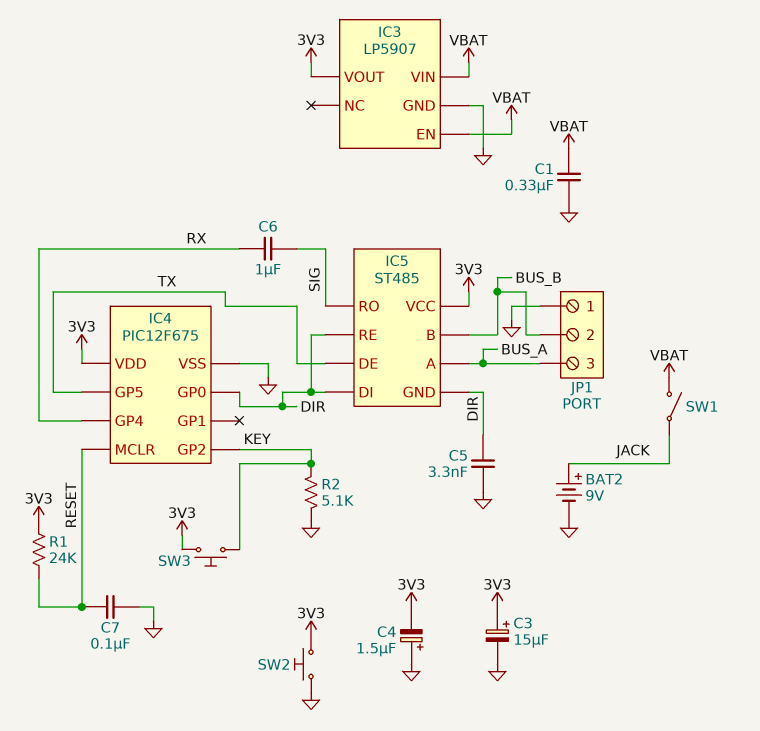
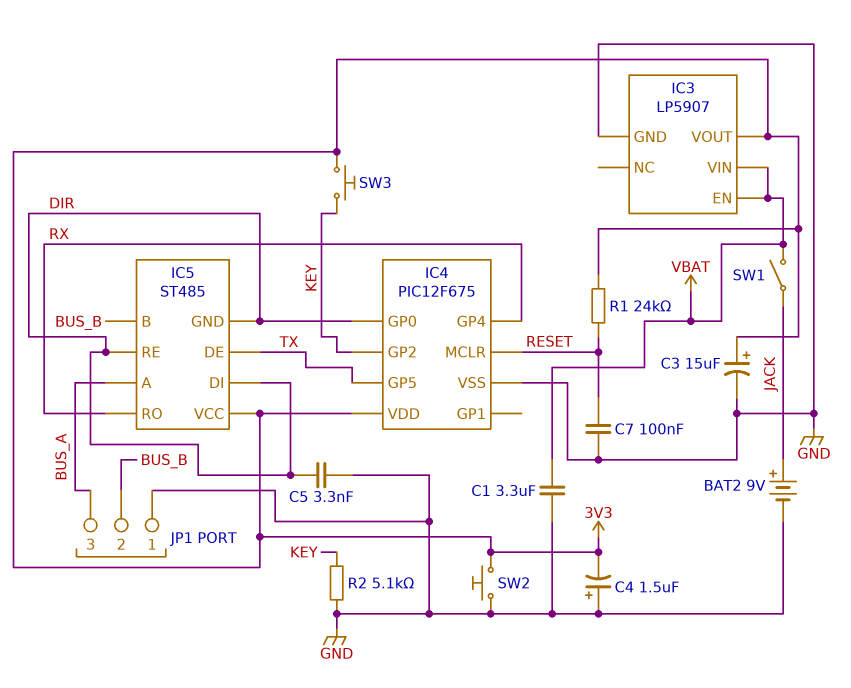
C1: 330nF (GND, VBAT) -> 3.3uF (GND, VBAT)
C6: 1uF (RX, SIG) -> none
IC5 pin RO: SIG -> RX

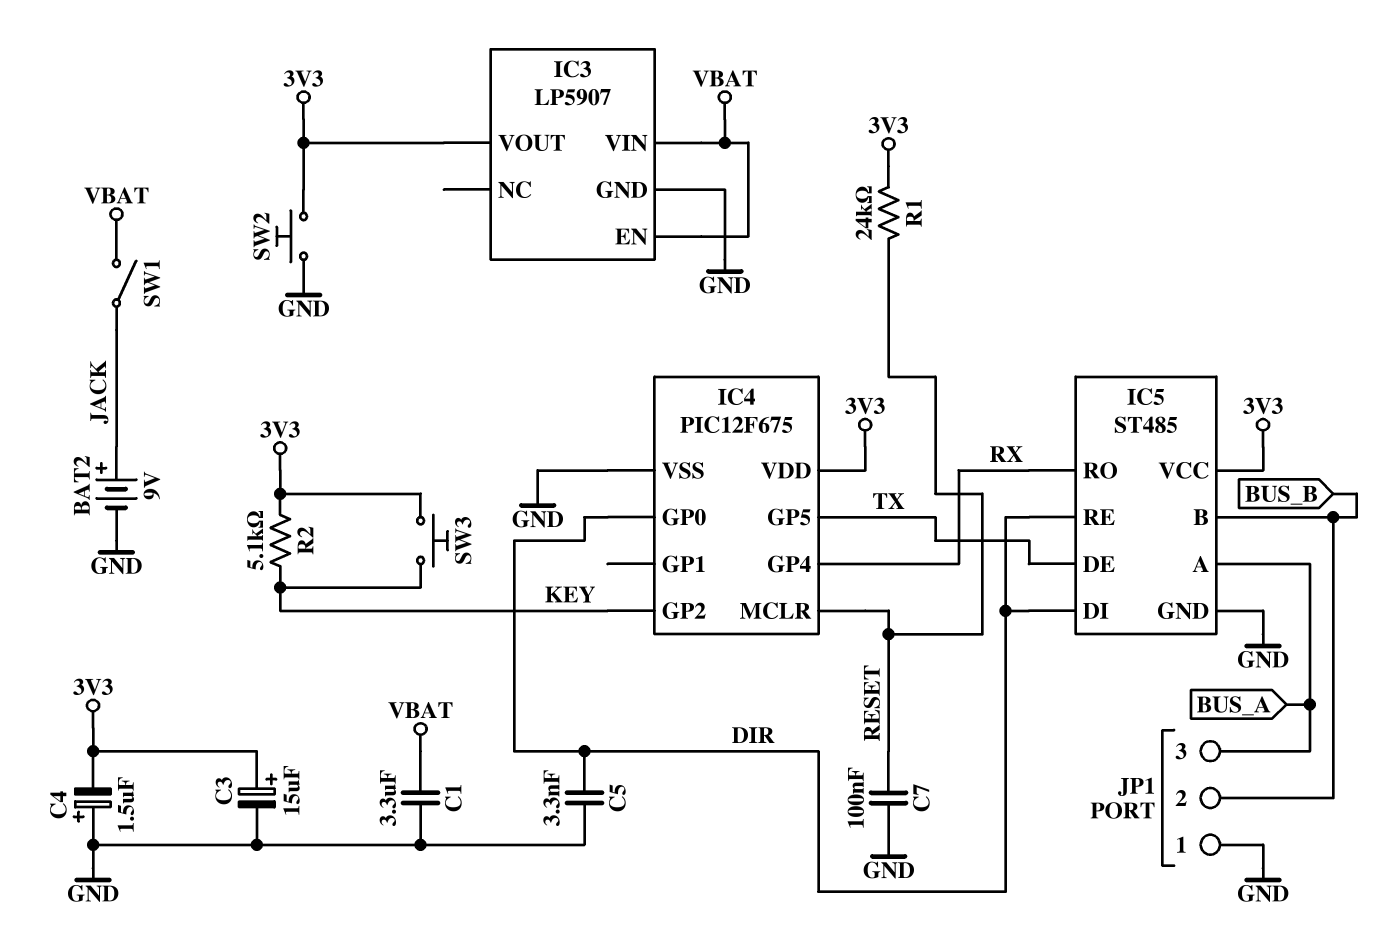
IC5 pin GND: DIR -> GND
R2: 5.1k (GND, KEY) -> 5.1k (3V3, KEY)

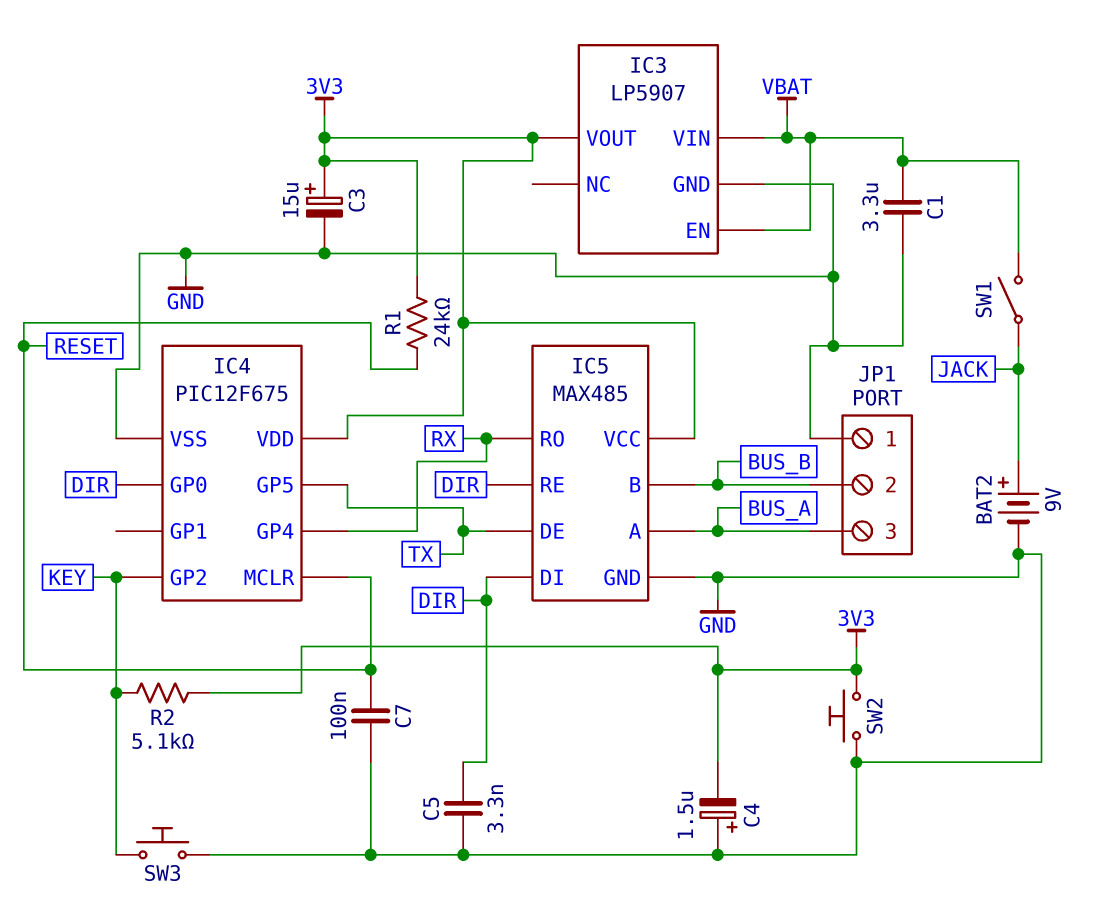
IC5: ST485 -> MAX485
SW3: button (3V3, KEY) -> button (GND, KEY)

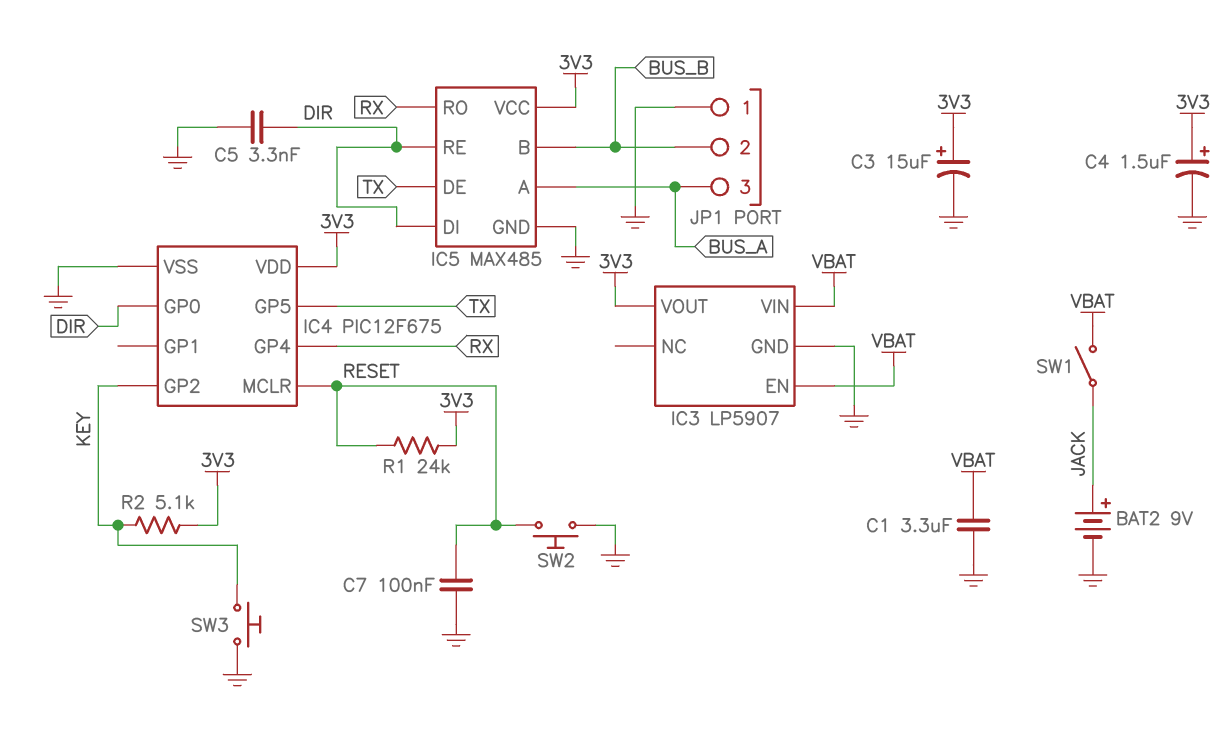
C4: 1.5uF (plus GND, minus 3V3) -> 1.5uF (plus 3V3, minus GND)
SW2: button (3V3, GND) -> button (GND, RESET)

